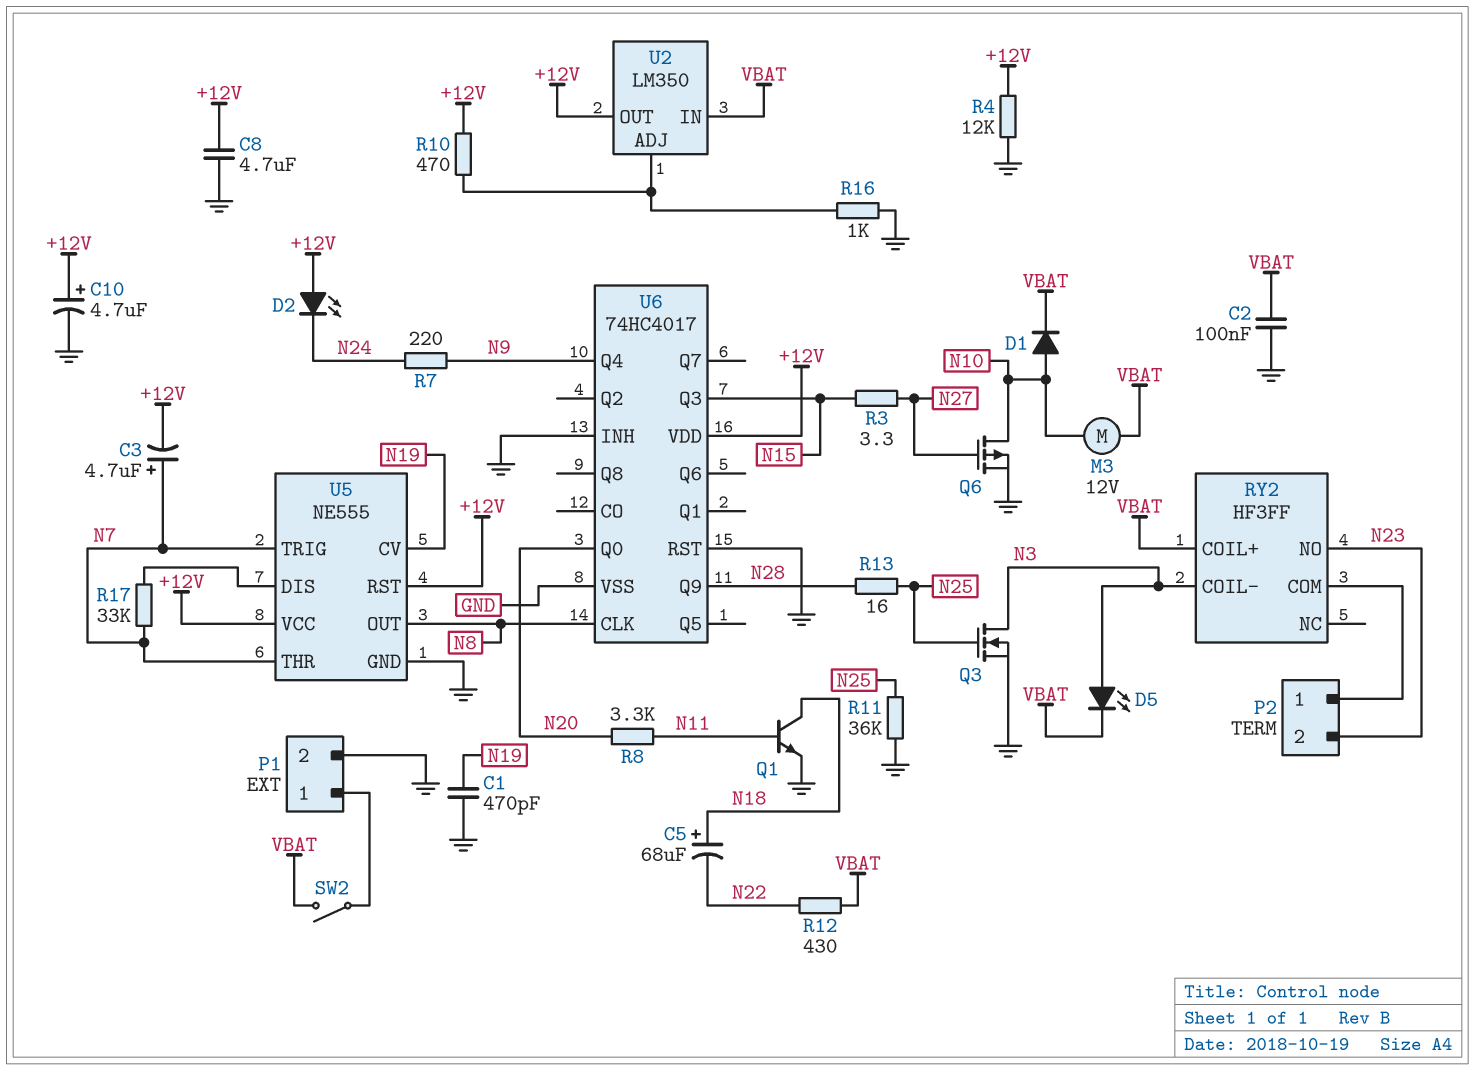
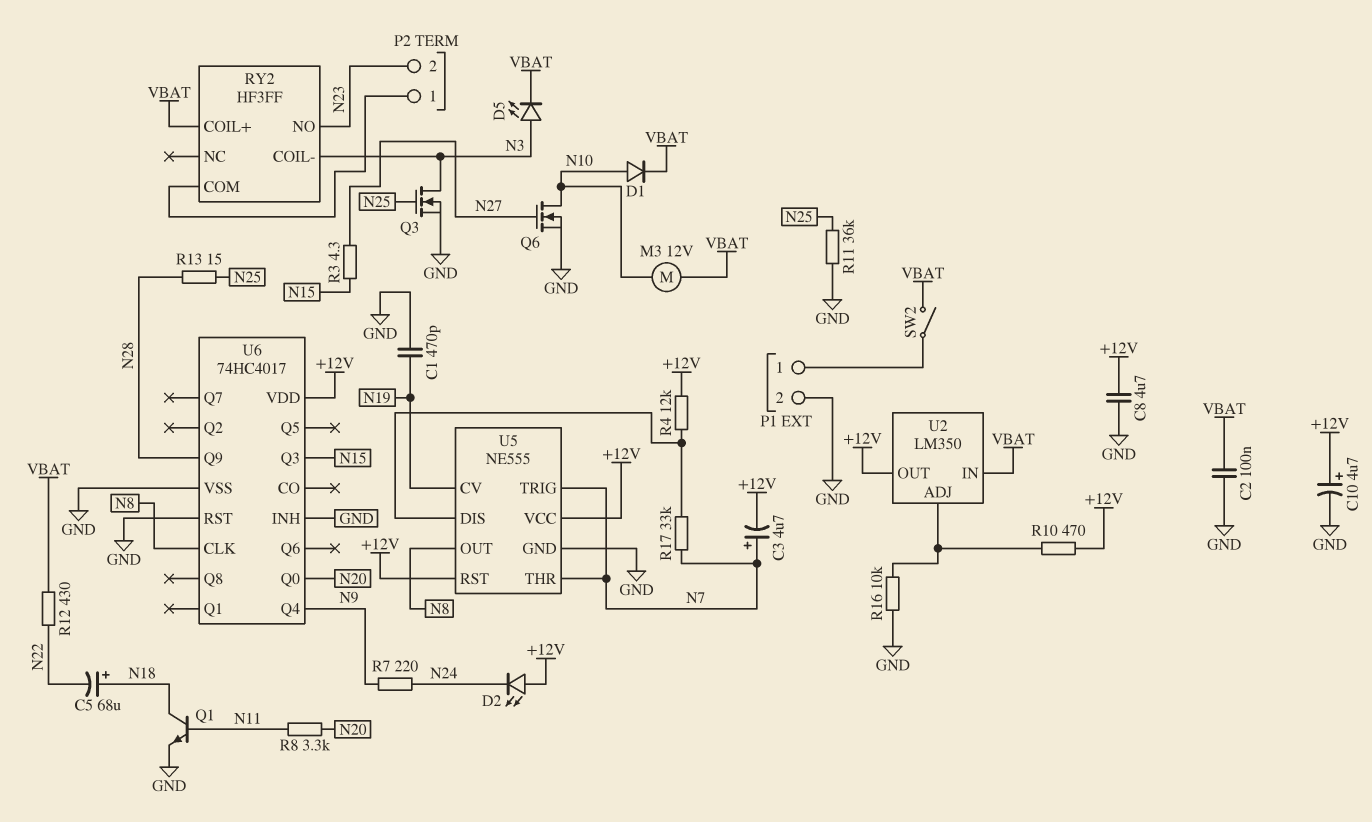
Q6: PMOS (G N27, D N10, S GND) -> NMOS (G N27, D N10, S GND)
R3: 3.3 (N15, N27) -> 4.3 (N15, N27)
R4: 12k (+12V, GND) -> 12k (+12V, U5/DIS)
R13: 16 (N25, N28) -> 15 (N25, N28)
R16: 1k (GND, U2/ADJ) -> 10k (GND, U2/ADJ)

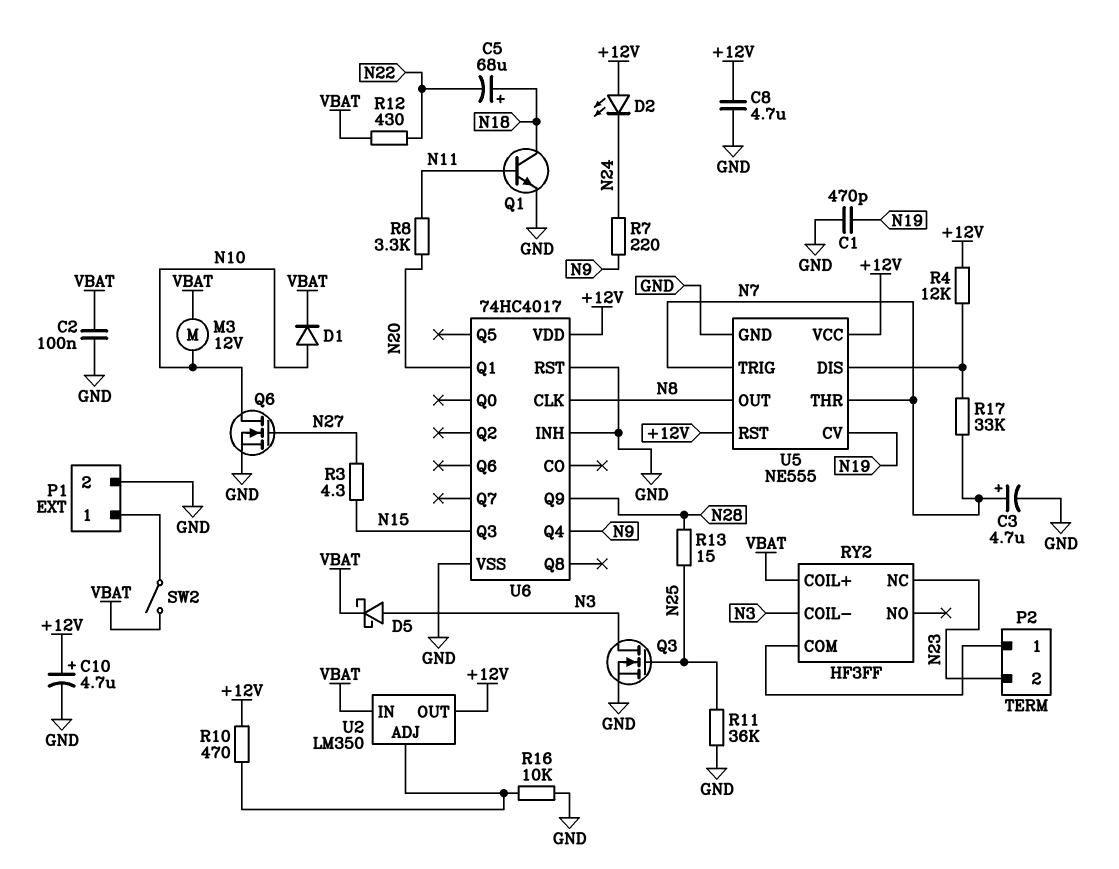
C3: 4.7uF (plus N7, minus +12V) -> 4.7uF (plus N7, minus GND)
D5: LED (A N3, K VBAT) -> schottky (A N3, K VBAT)
RY2 pin NC: none -> N23
RY2 pin NO: N23 -> none
U6 pin Q0: N20 -> none
U6 pin Q1: none -> N20

